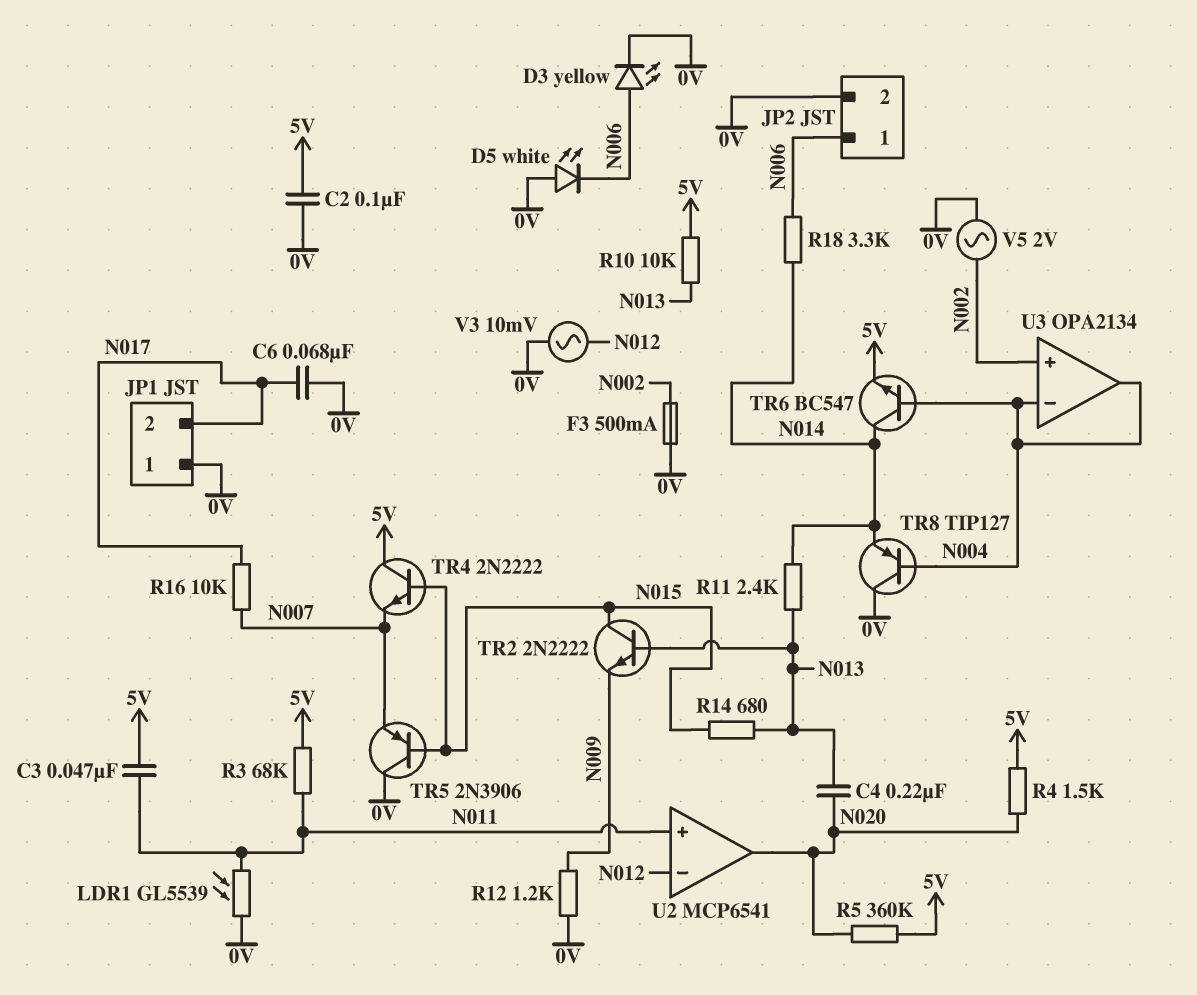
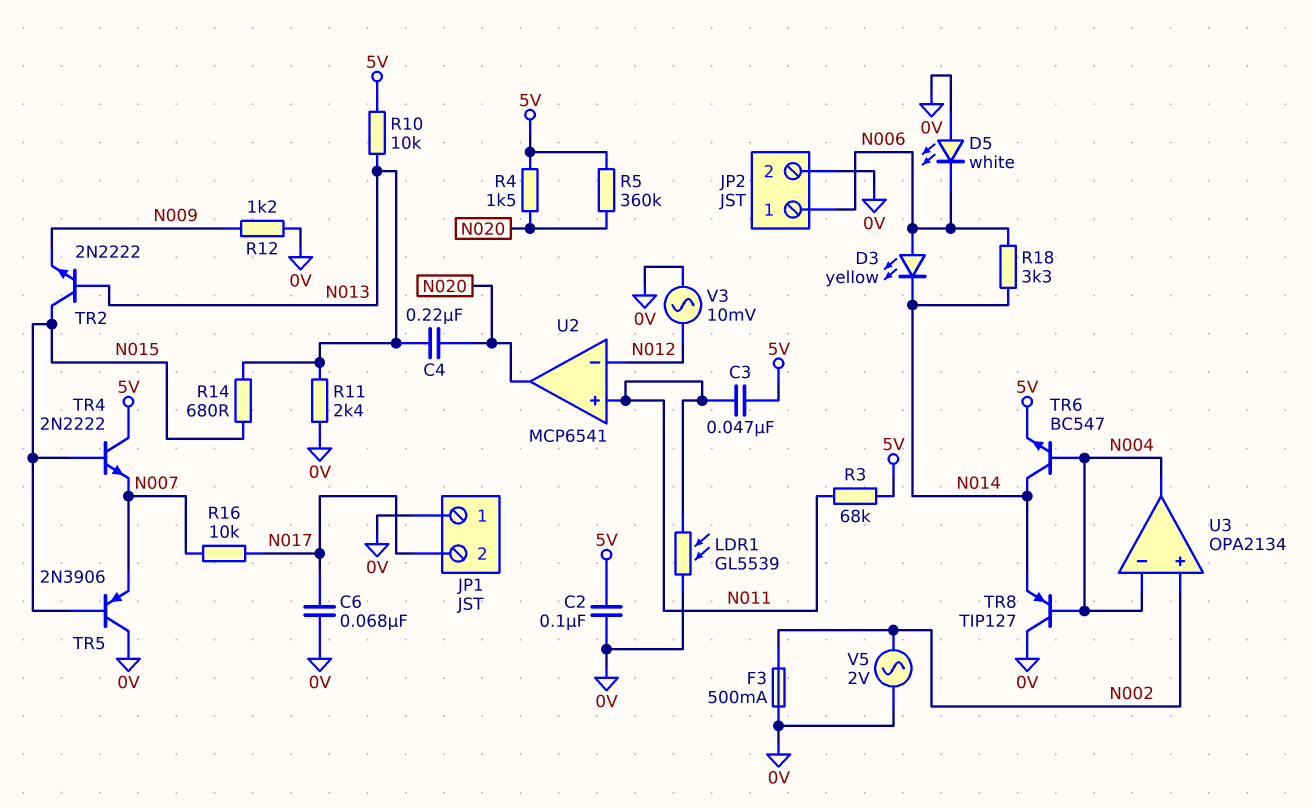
D3: LED yellow (A N006, K 0V) -> LED yellow (A N006, K N014)
R11: 2.4k (N013, N014) -> 2.4k (0V, N013)

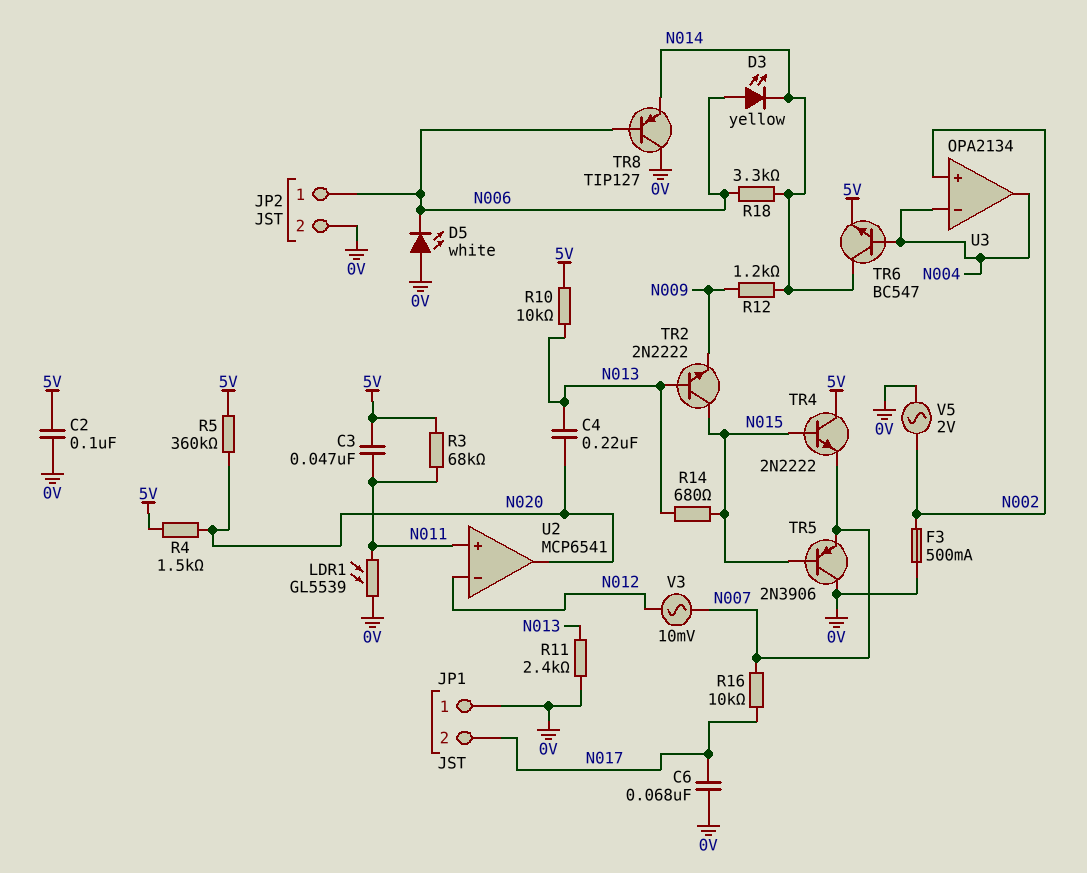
R12: 1.2k (0V, N009) -> 1.2k (N009, N014)
TR8: PNP TIP127 (B N004, C 0V, E N014) -> PNP TIP127 (B N006, C 0V, E N014)
V3: AC 10mV (0V, N012) -> AC 10mV (N007, N012)

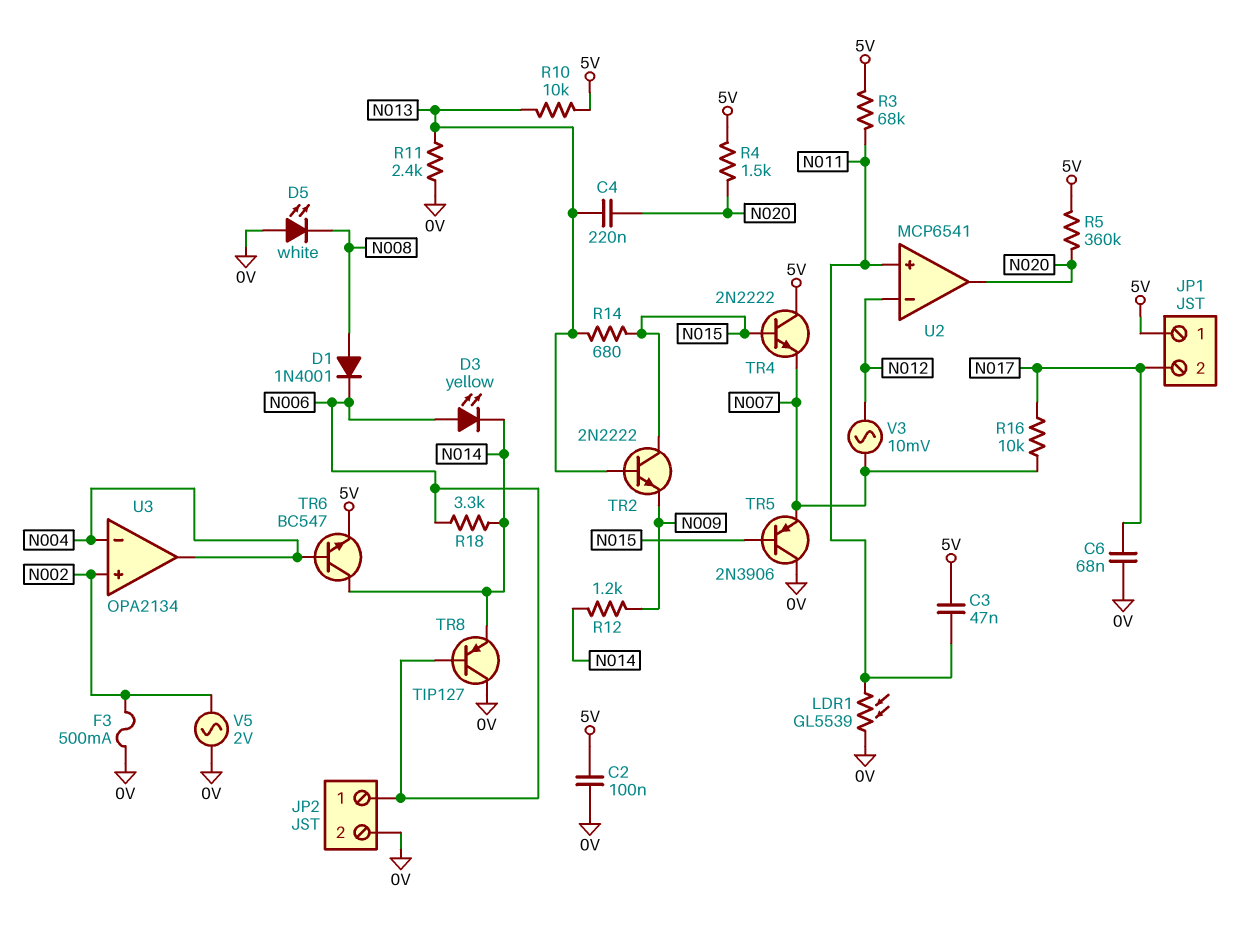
D1: none -> diode 1N4001 (A N008, K N006)
D5: LED white (A 0V, K N006) -> LED white (A 0V, K N008)
JP1 pin 1: 0V -> 5V

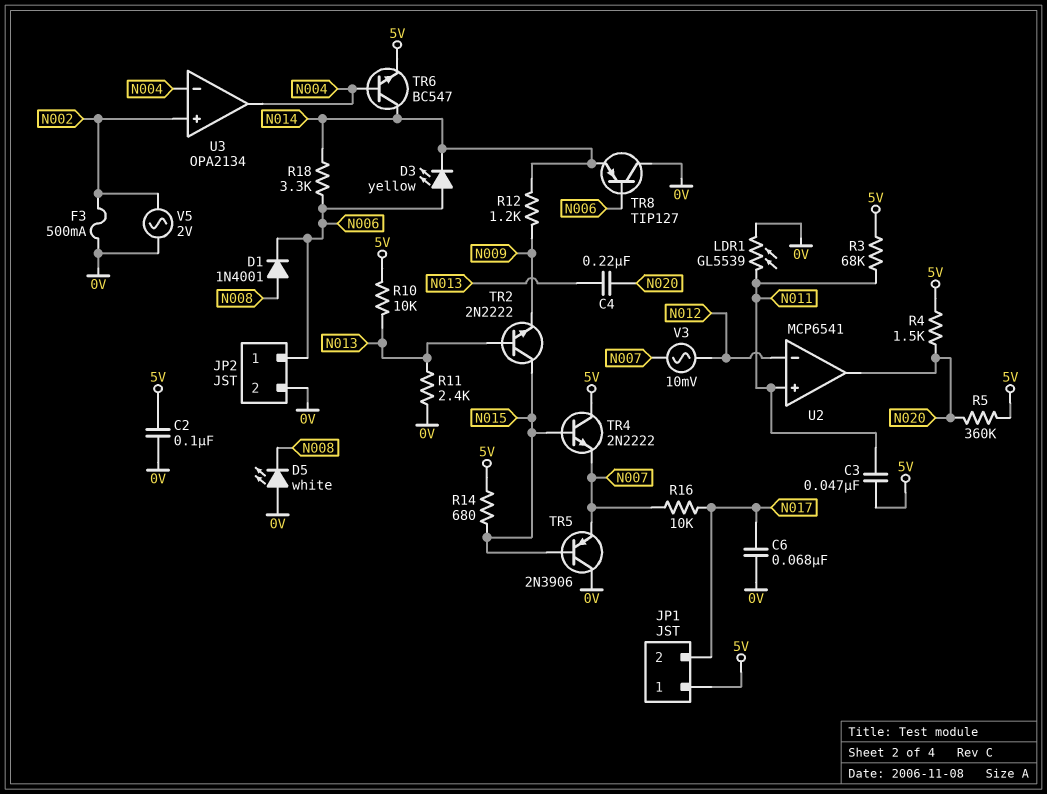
R14: 680 (N013, N015) -> 680 (5V, N015)

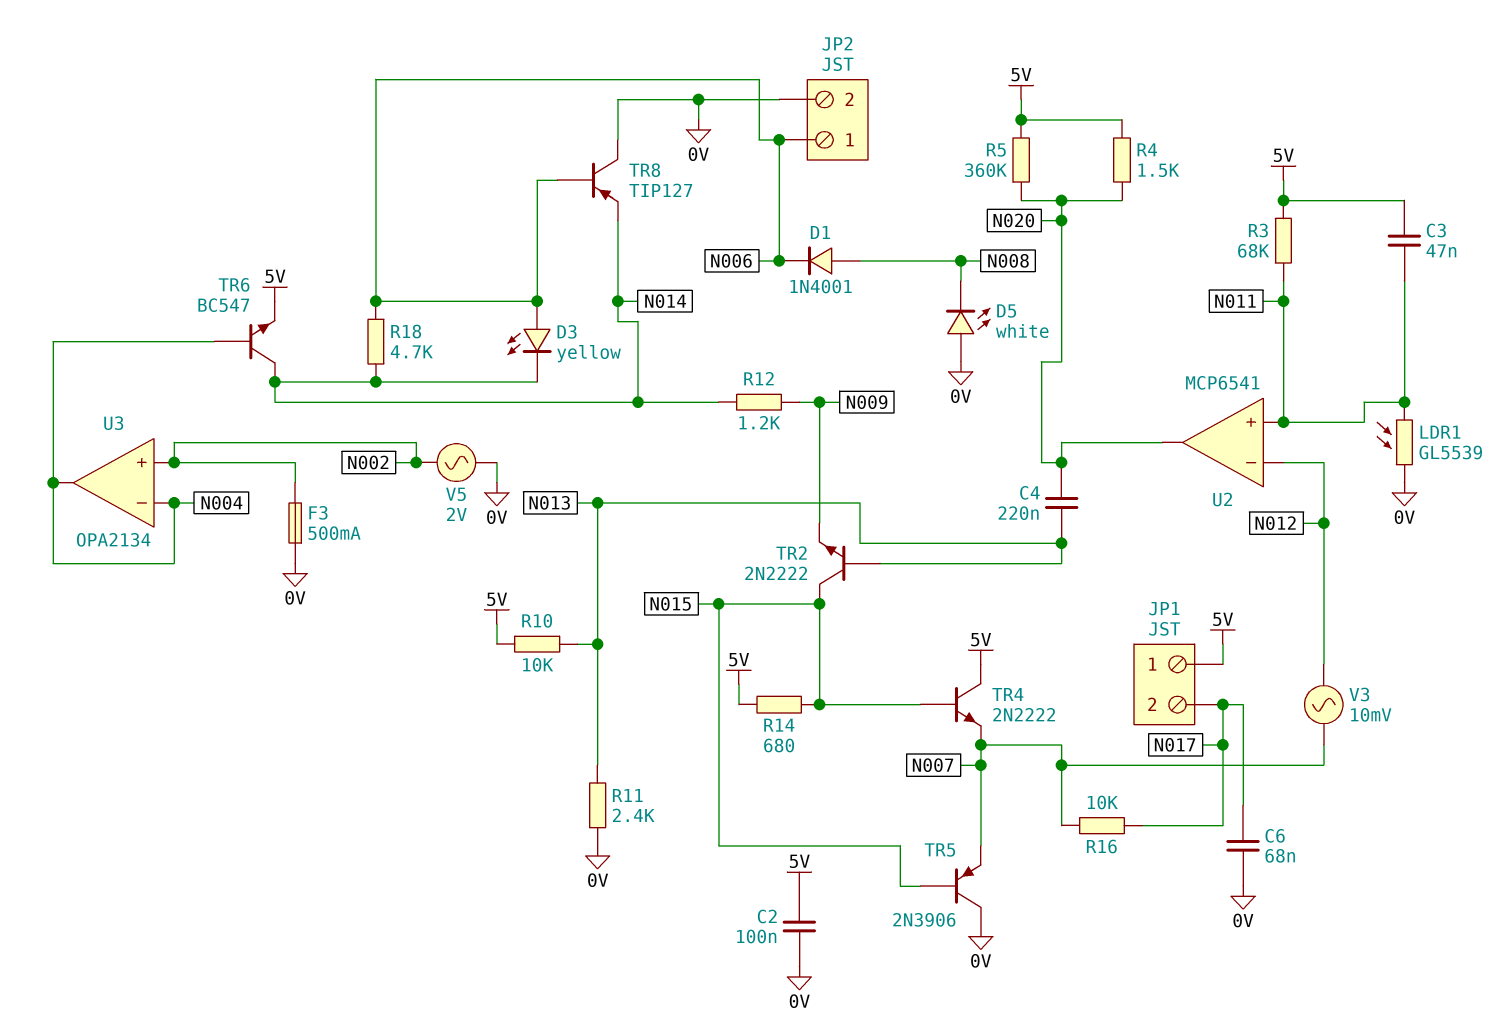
R18: 3.3k (N006, N014) -> 4.7k (N006, N014)

